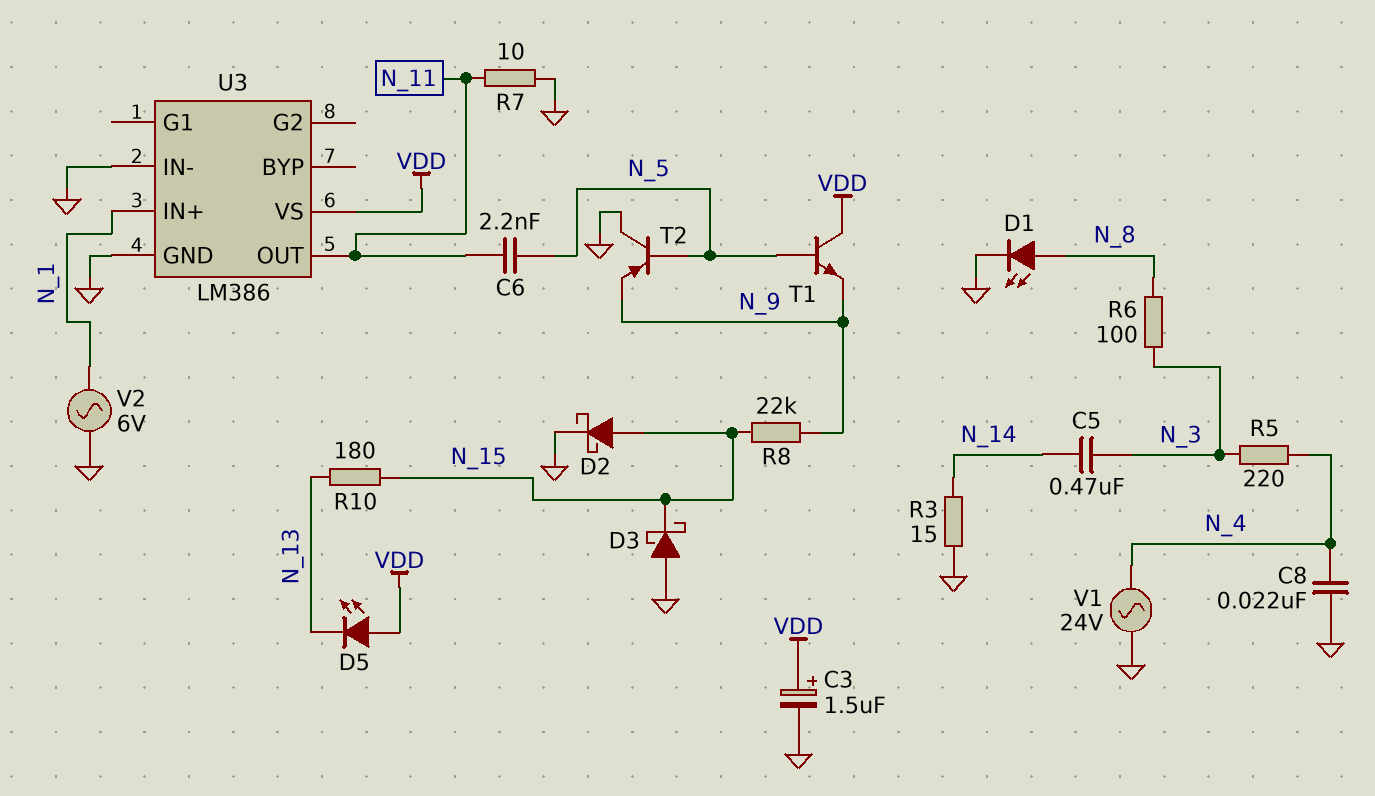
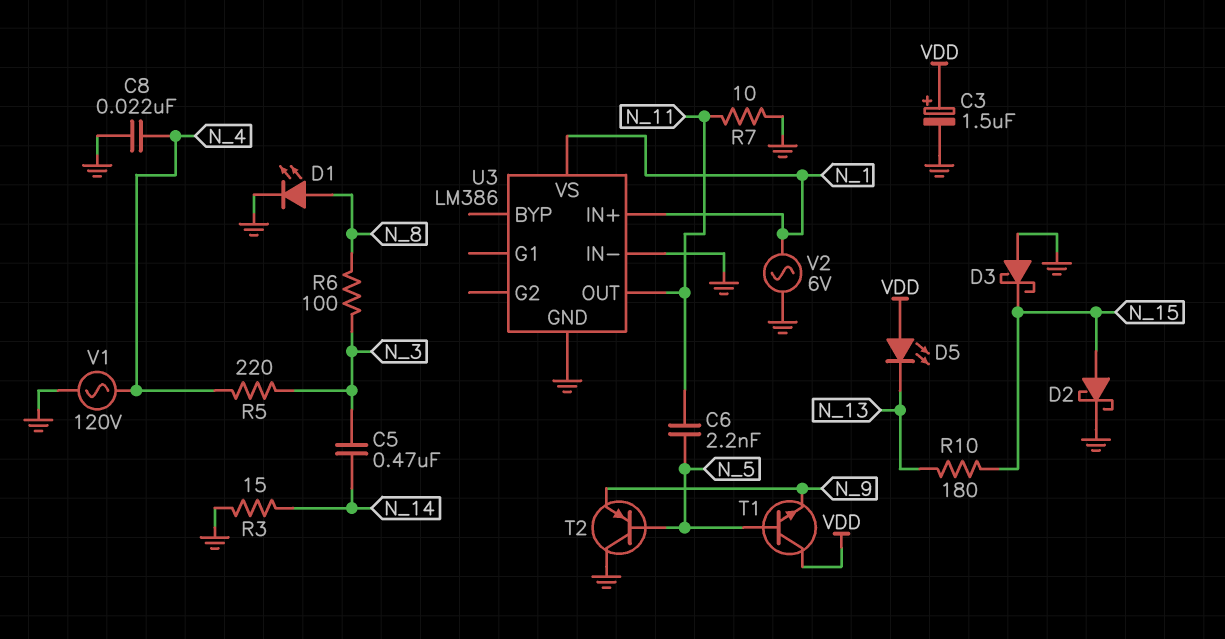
R8: 22k (N_9, N_15) -> none
U3 pin VS: VDD -> N_1
V1: AC 24V (GND, N_4) -> AC 120V (GND, N_4)

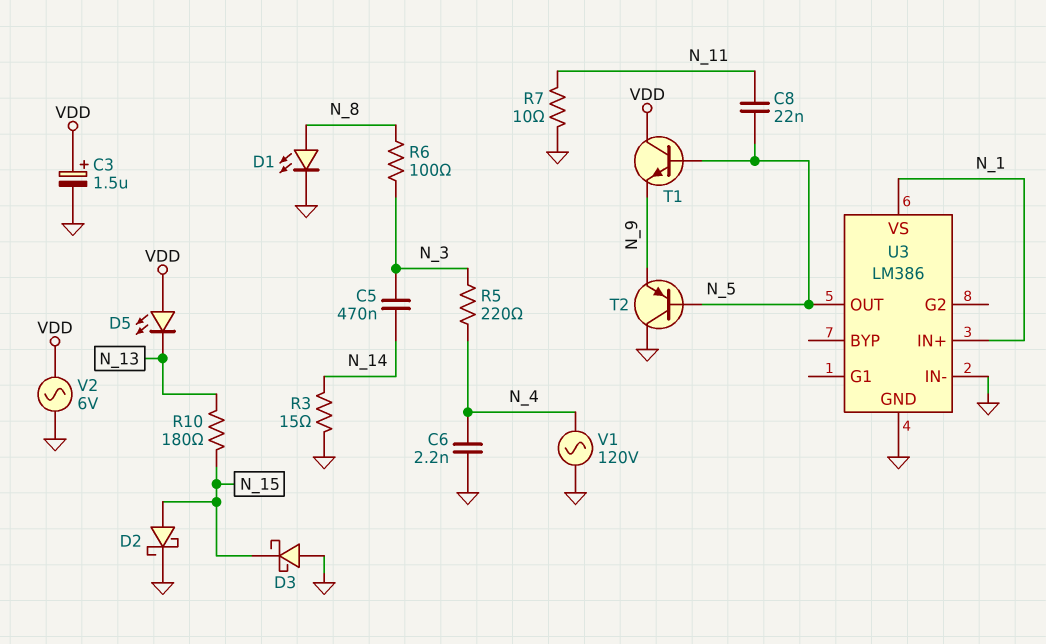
C6: 2.2nF (N_5, N_11) -> 2.2nF (GND, N_4)
C8: 22nF (GND, N_4) -> 22nF (N_5, N_11)
U3 pin OUT: N_11 -> N_5
V2: AC 6V (GND, N_1) -> AC 6V (GND, VDD)

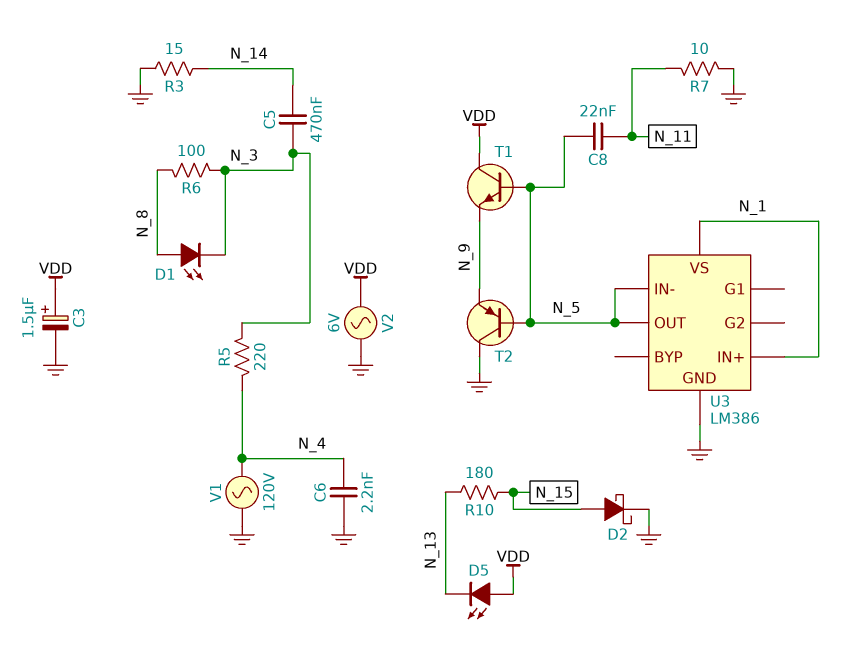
D1: LED (A N_8, K GND) -> LED (A N_8, K N_3)
D3: schottky (A GND, K N_15) -> none
U3 pin IN-: GND -> N_5

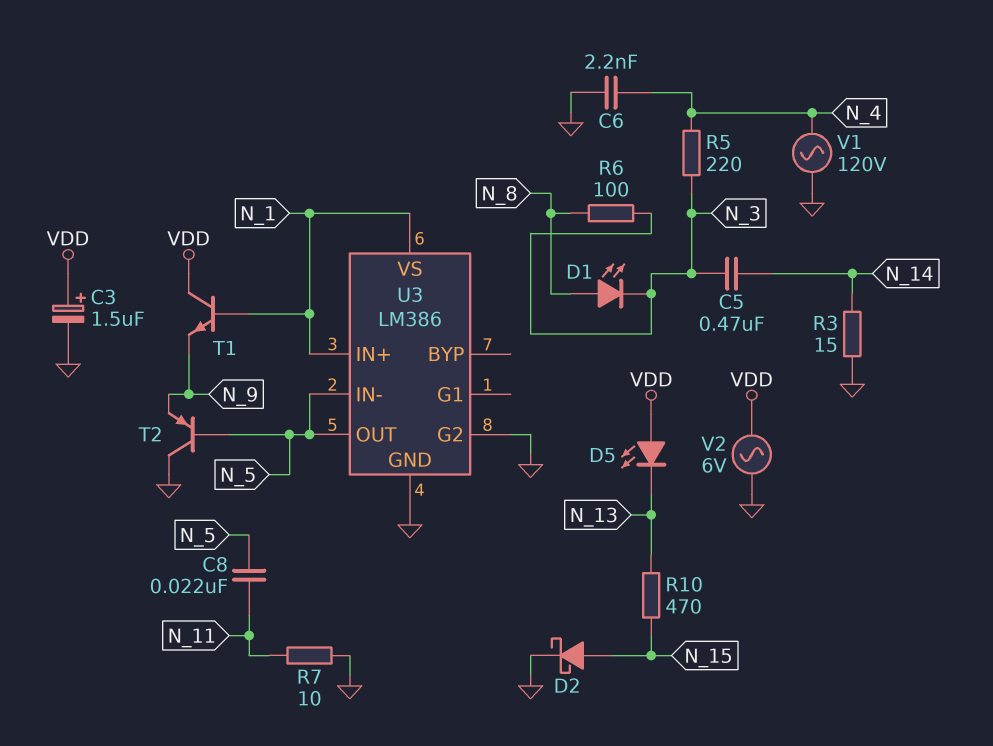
R10: 180 (N_13, N_15) -> 470 (N_13, N_15)
T1: NPN (B N_5, C VDD, E N_9) -> NPN (B N_1, C VDD, E N_9)
U3 pin G2: none -> GND

